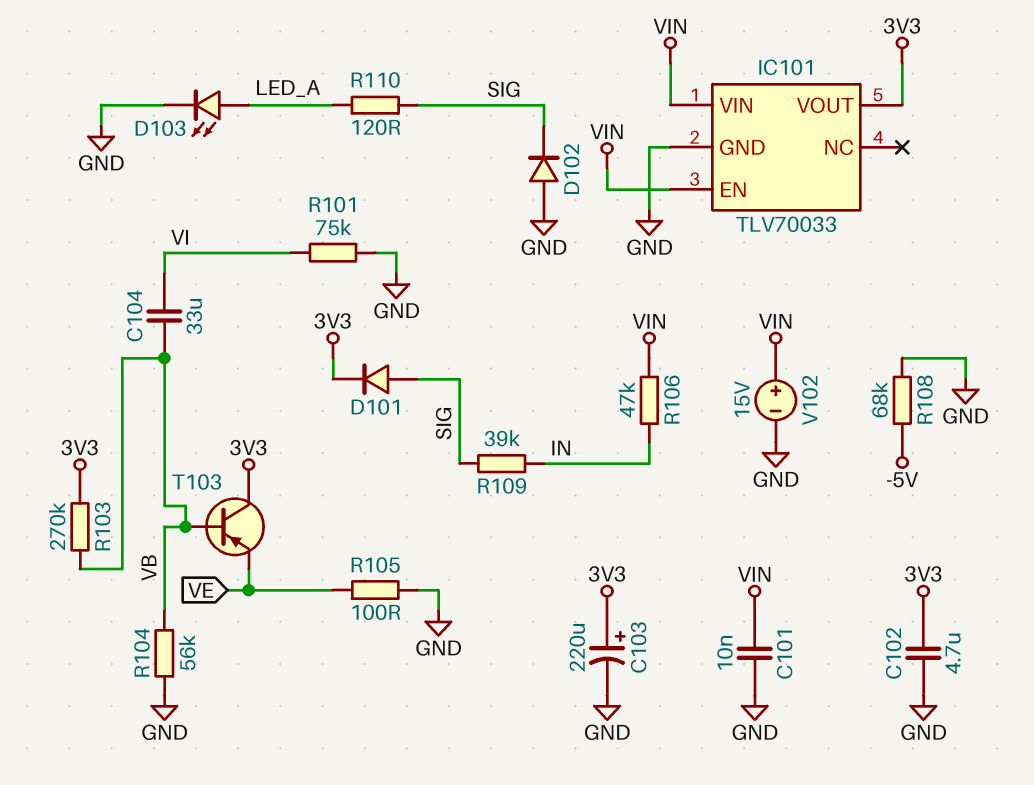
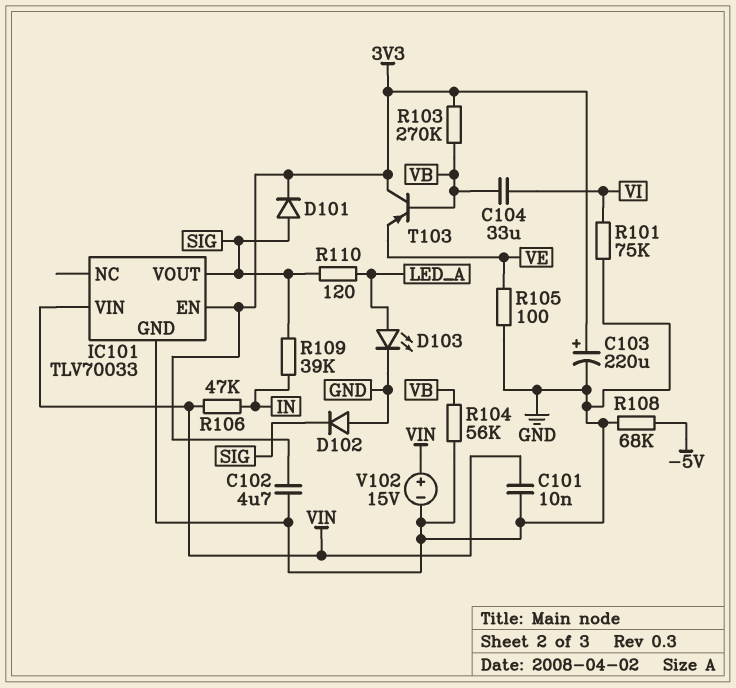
IC101 pin EN: VIN -> 3V3
IC101 pin VOUT: 3V3 -> SIG

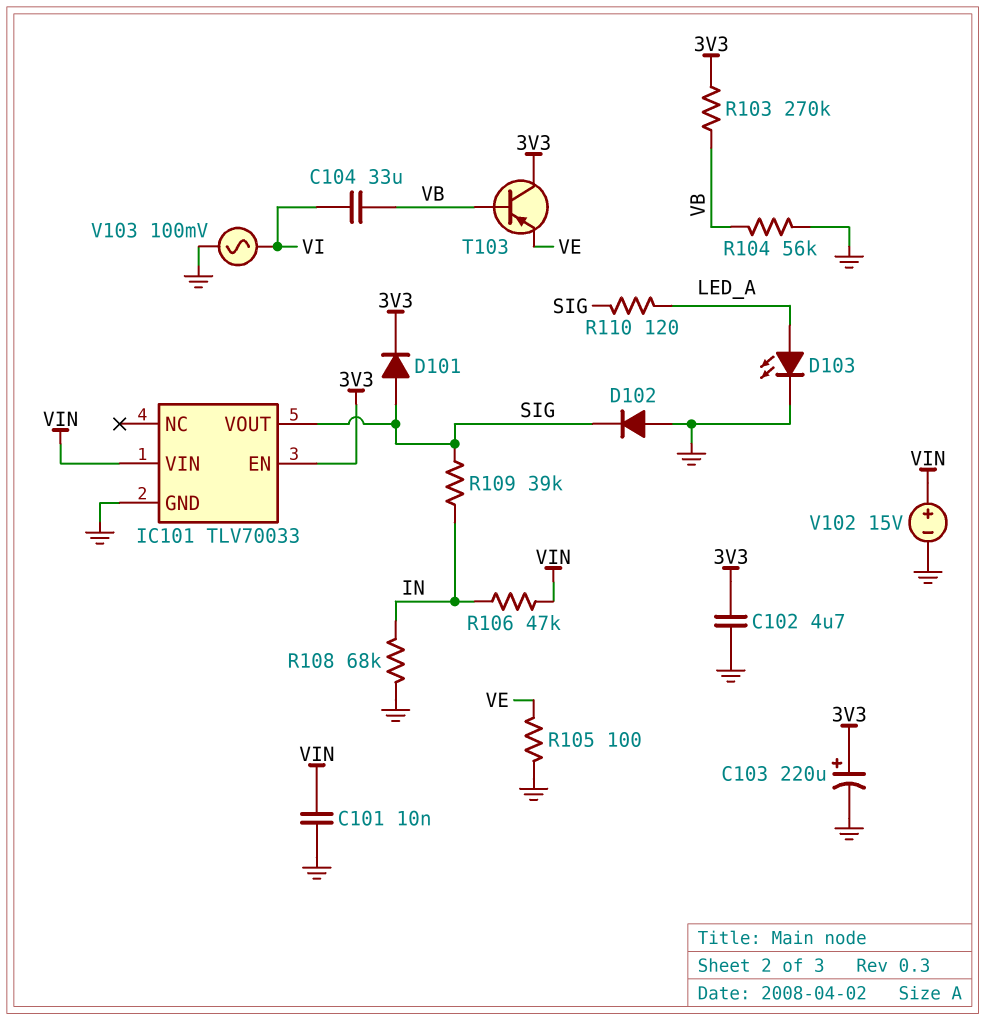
R101: 75k (GND, VI) -> none
R108: 68k (-5V, GND) -> 68k (GND, IN)
V103: none -> AC 100mV (GND, VI)

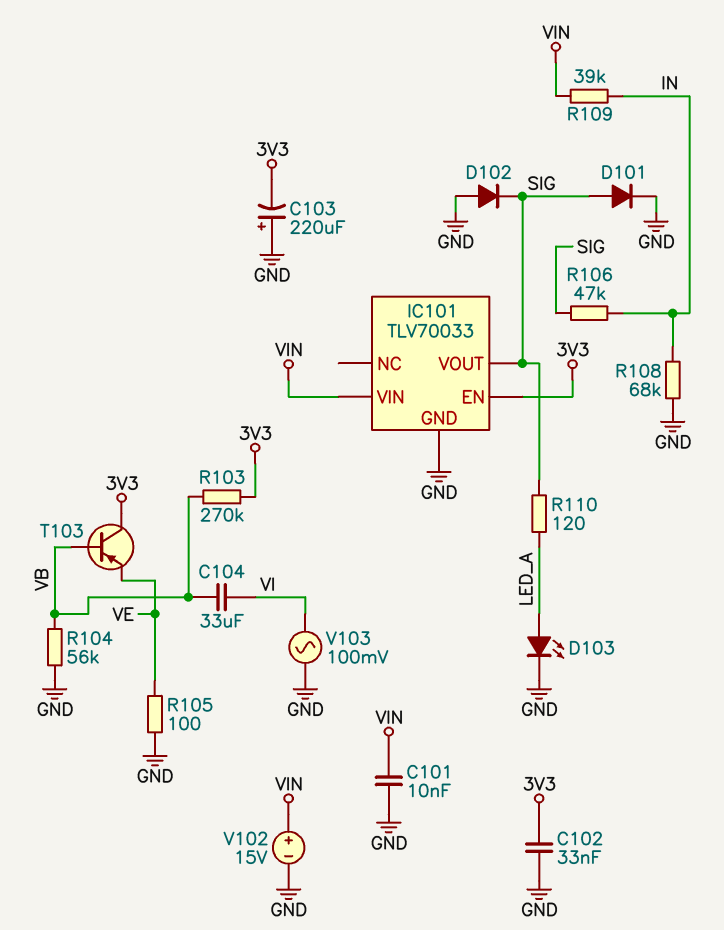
C102: 4.7uF (3V3, GND) -> 33nF (3V3, GND)
C103: 220uF (plus 3V3, minus GND) -> 220uF (plus GND, minus 3V3)
D101: diode (A SIG, K 3V3) -> diode (A SIG, K GND)
R106: 47k (IN, VIN) -> 47k (IN, SIG)
R109: 39k (IN, SIG) -> 39k (IN, VIN)

